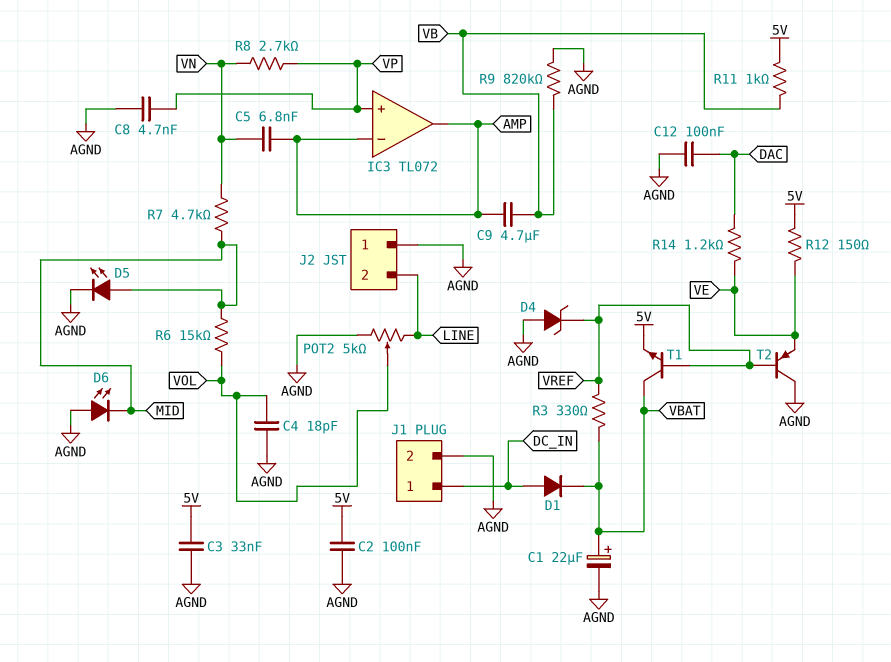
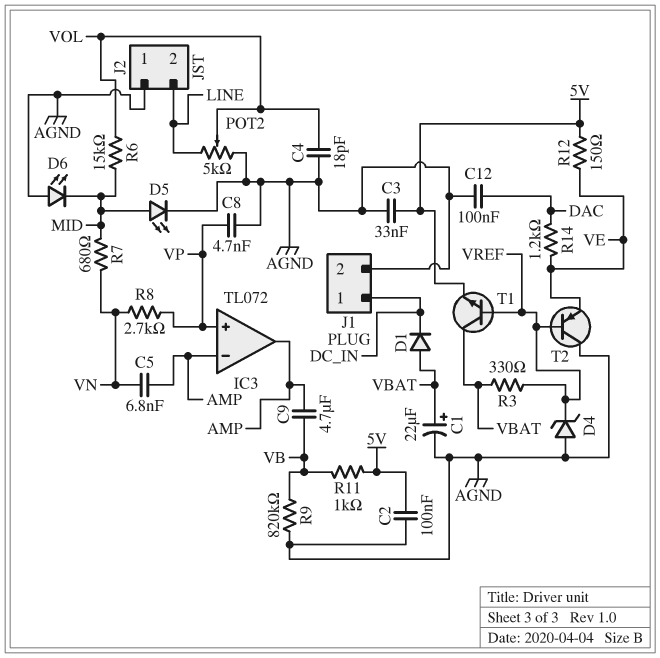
D1: diode (A DC_IN, K VBAT) -> diode (A VBAT, K DC_IN)
R7: 4.7k (MID, VN) -> 680 (MID, VN)

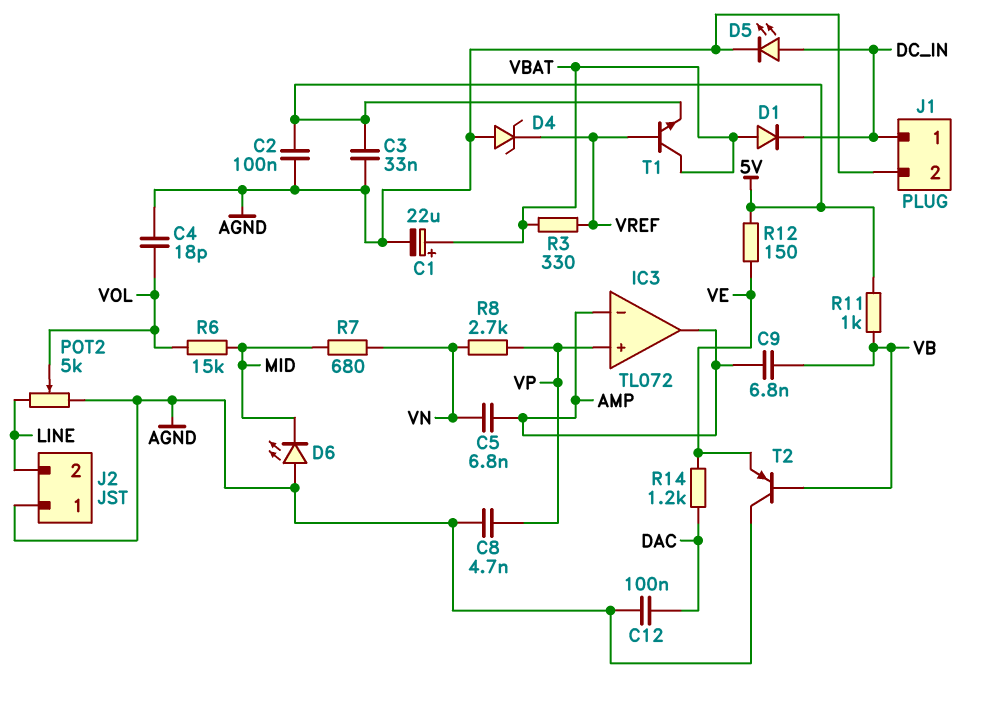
C9: 4.7uF (AMP, VB) -> 6.8nF (AMP, VB)
D5: LED (A MID, K AGND) -> LED (A DC_IN, K AGND)
R9: 820k (AGND, VB) -> none
T2: PNP (B VREF, C AGND, E VE) -> PNP (B VB, C AGND, E VE)

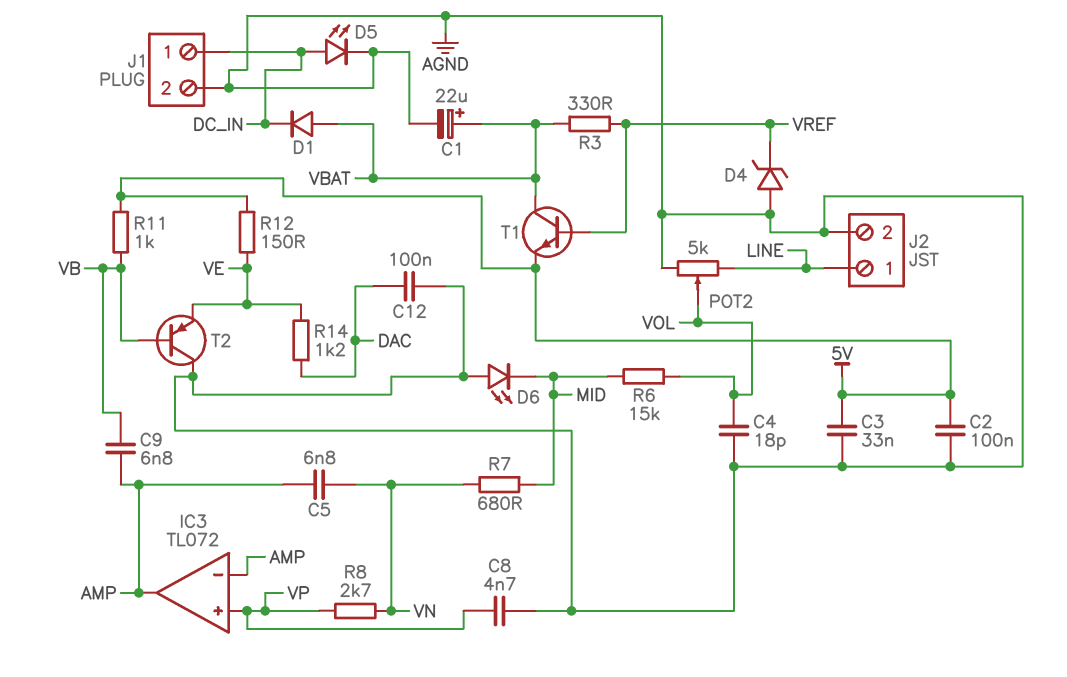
J2 pin 1: AGND -> LINE
J2 pin 2: LINE -> AGND

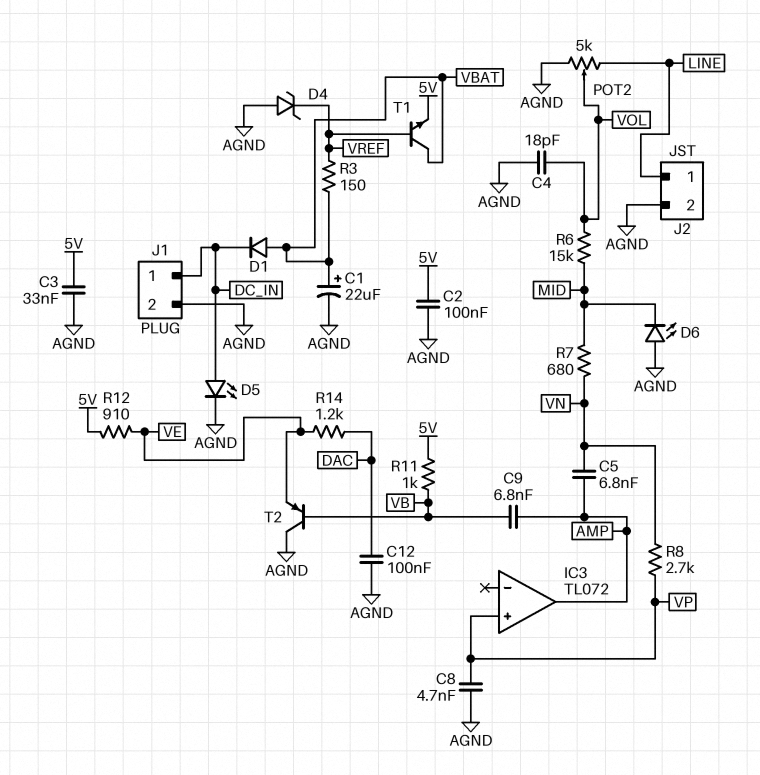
IC3 pin in-: AMP -> none
R3: 330 (VBAT, VREF) -> 150 (VBAT, VREF)
R12: 150 (5V, VE) -> 910 (5V, VE)

